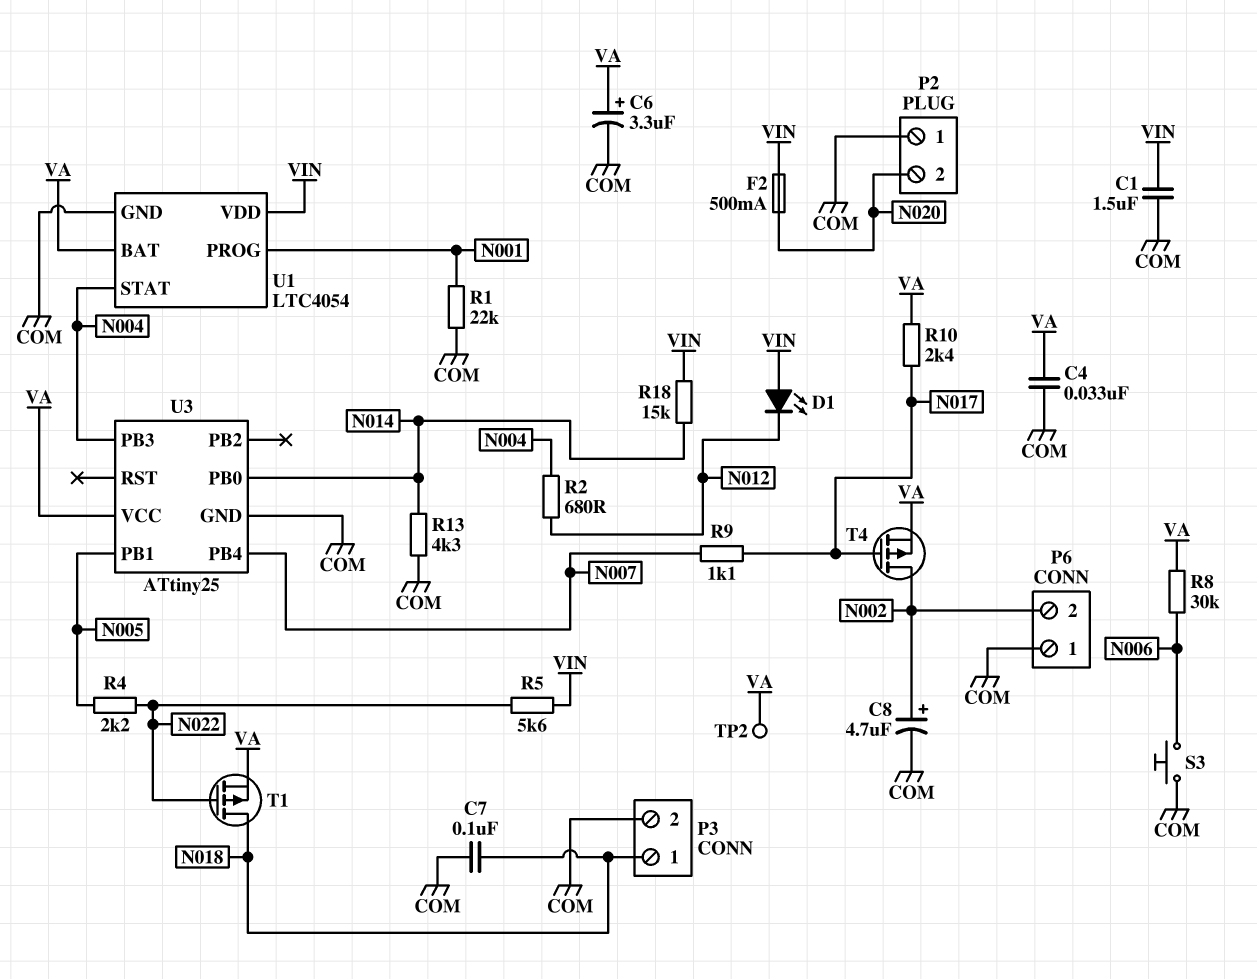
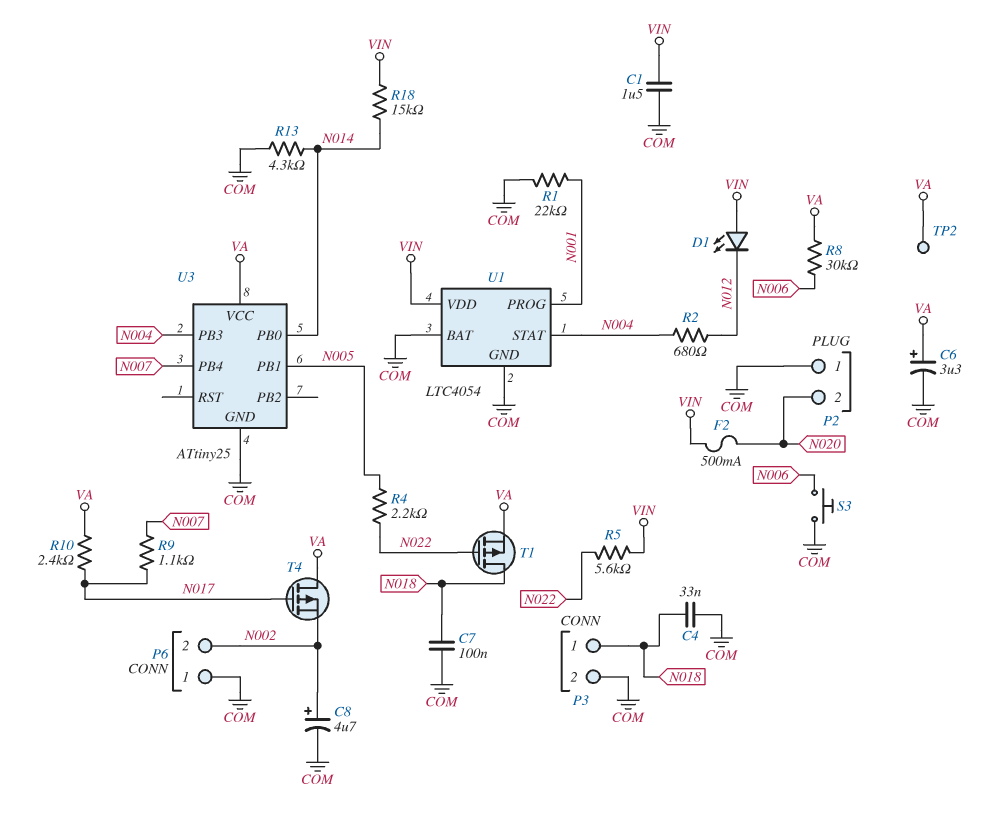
C4: 33nF (COM, VA) -> 33nF (COM, N018)
T4: PMOS (G N017, D N002, S VA) -> PMOS (G N017, D VA, S N002)
U1 pin BAT: VA -> COM

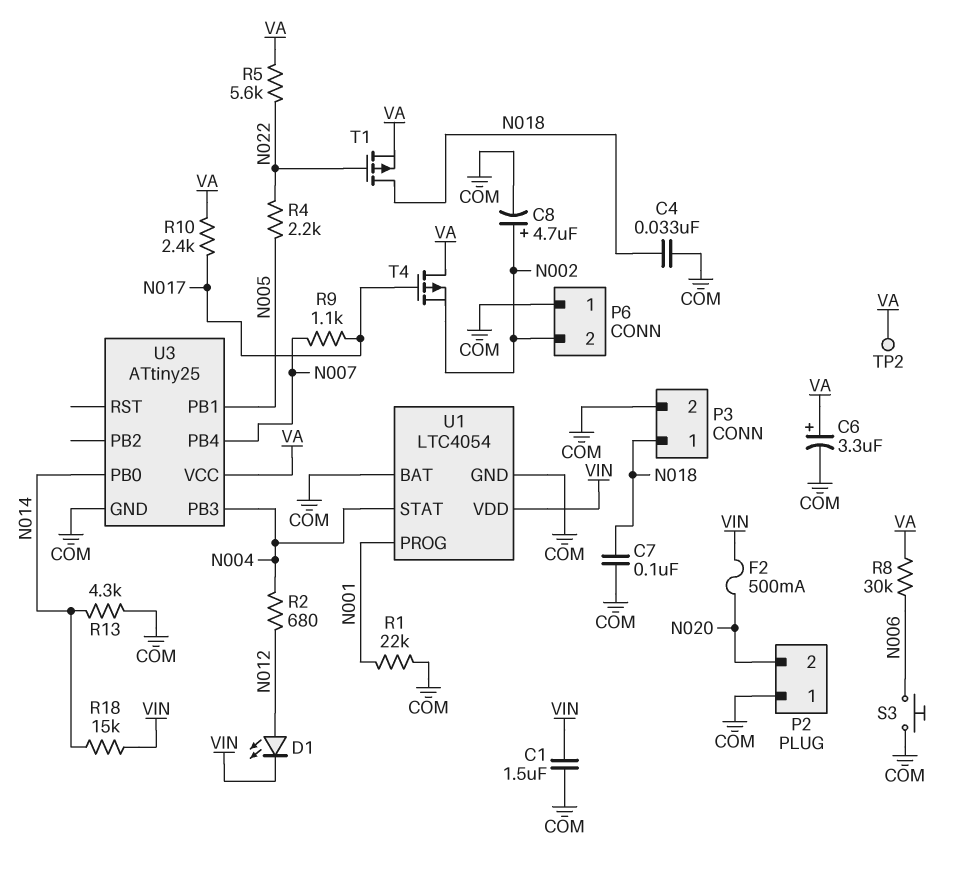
D1: LED (A VIN, K N012) -> LED (A N012, K VIN)
R5: 5.6k (N022, VIN) -> 5.6k (N022, VA)

